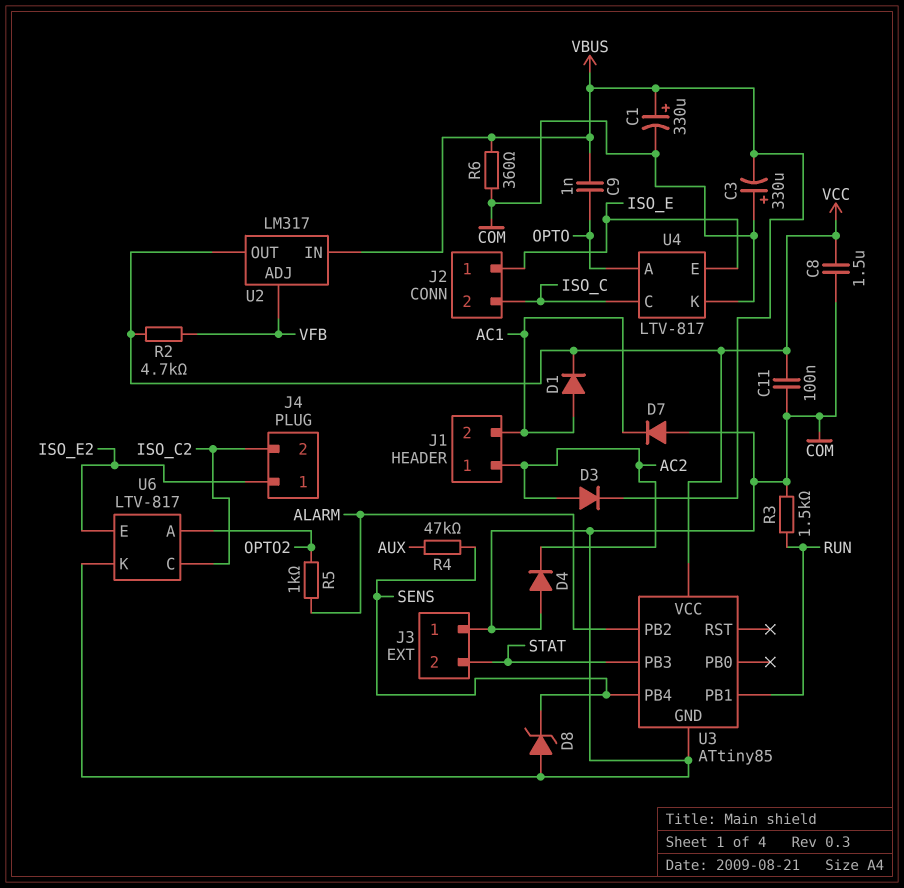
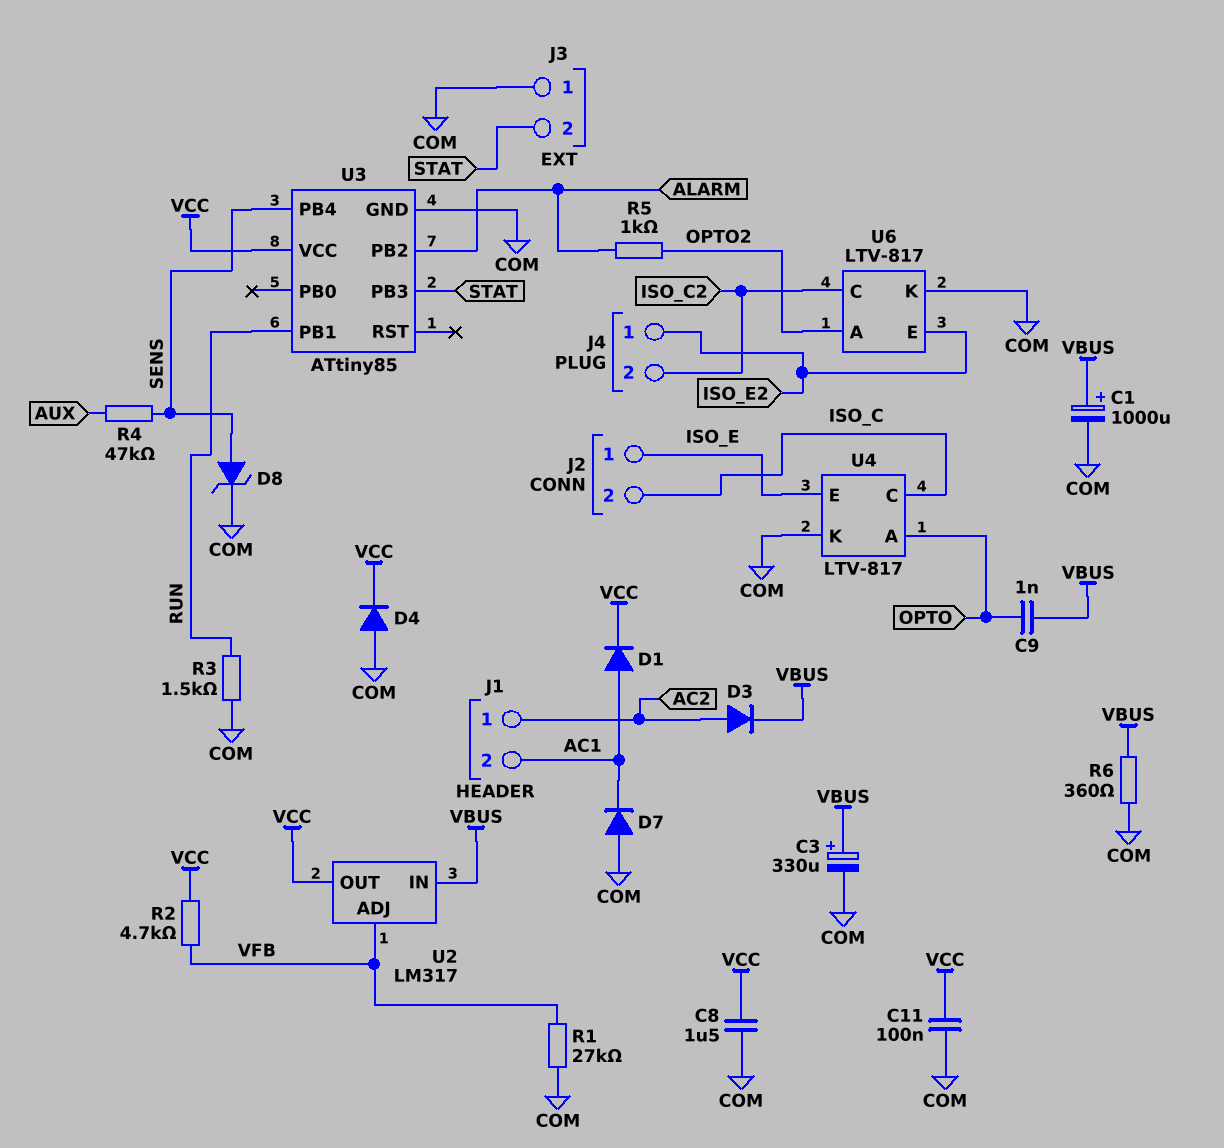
C1: 330uF (plus VBUS, minus COM) -> 1000uF (plus VBUS, minus COM)
C3: 330uF (plus COM, minus VBUS) -> 330uF (plus VBUS, minus COM)
D4: diode (A COM, K AC2) -> diode (A COM, K VCC)
D8: zener (A COM, K SENS) -> zener (A SENS, K COM)
R1: none -> 27k (COM, VFB)

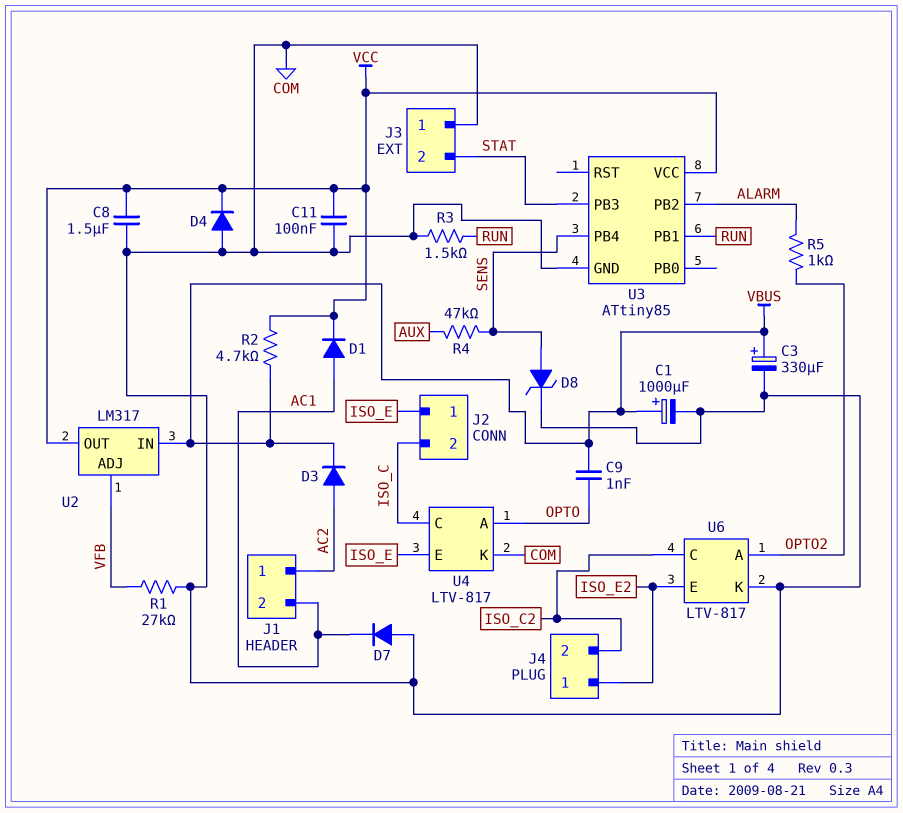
R2: 4.7k (VCC, VFB) -> 4.7k (VBUS, VCC)
R6: 360 (COM, VBUS) -> none

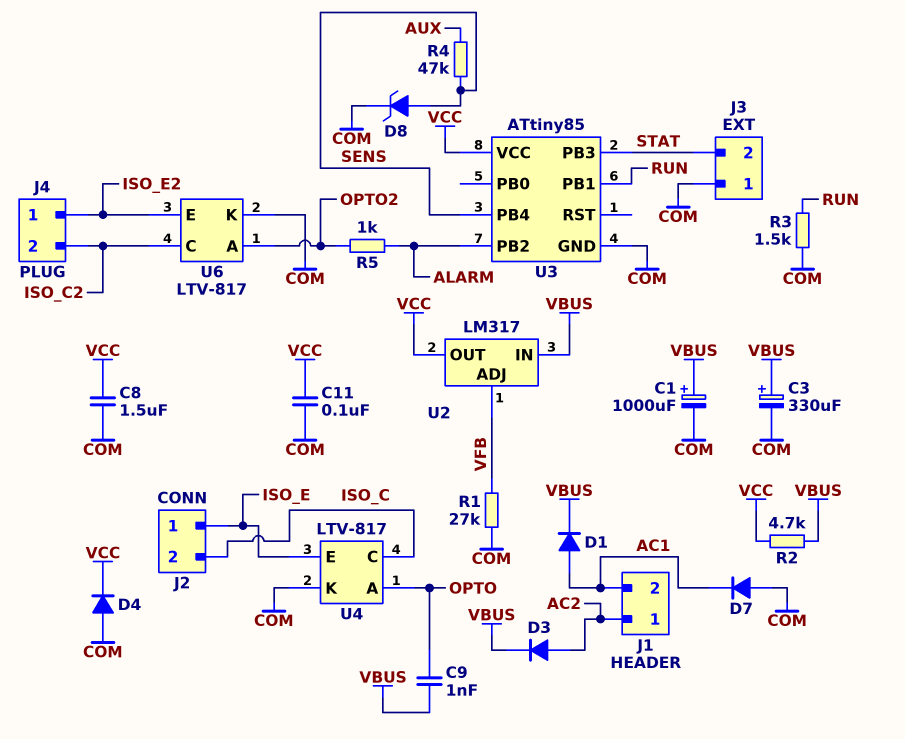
D1: diode (A AC1, K VCC) -> diode (A AC1, K VBUS)

